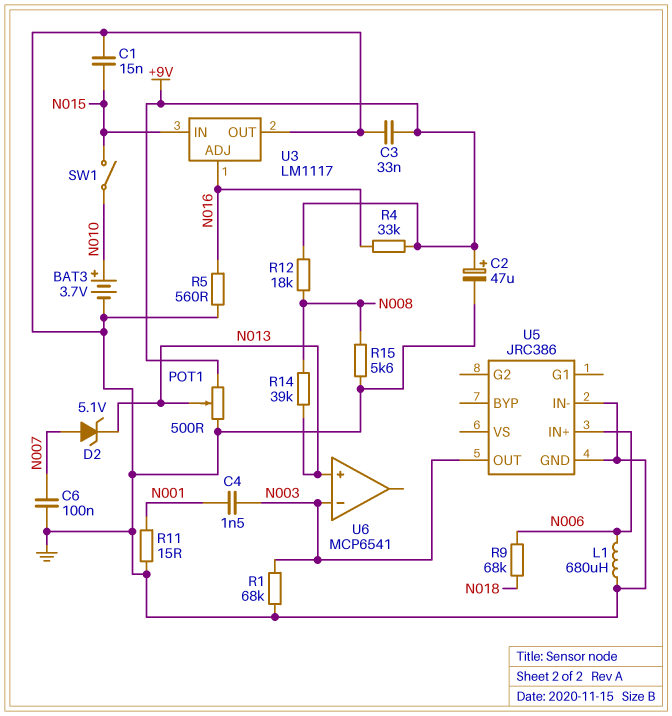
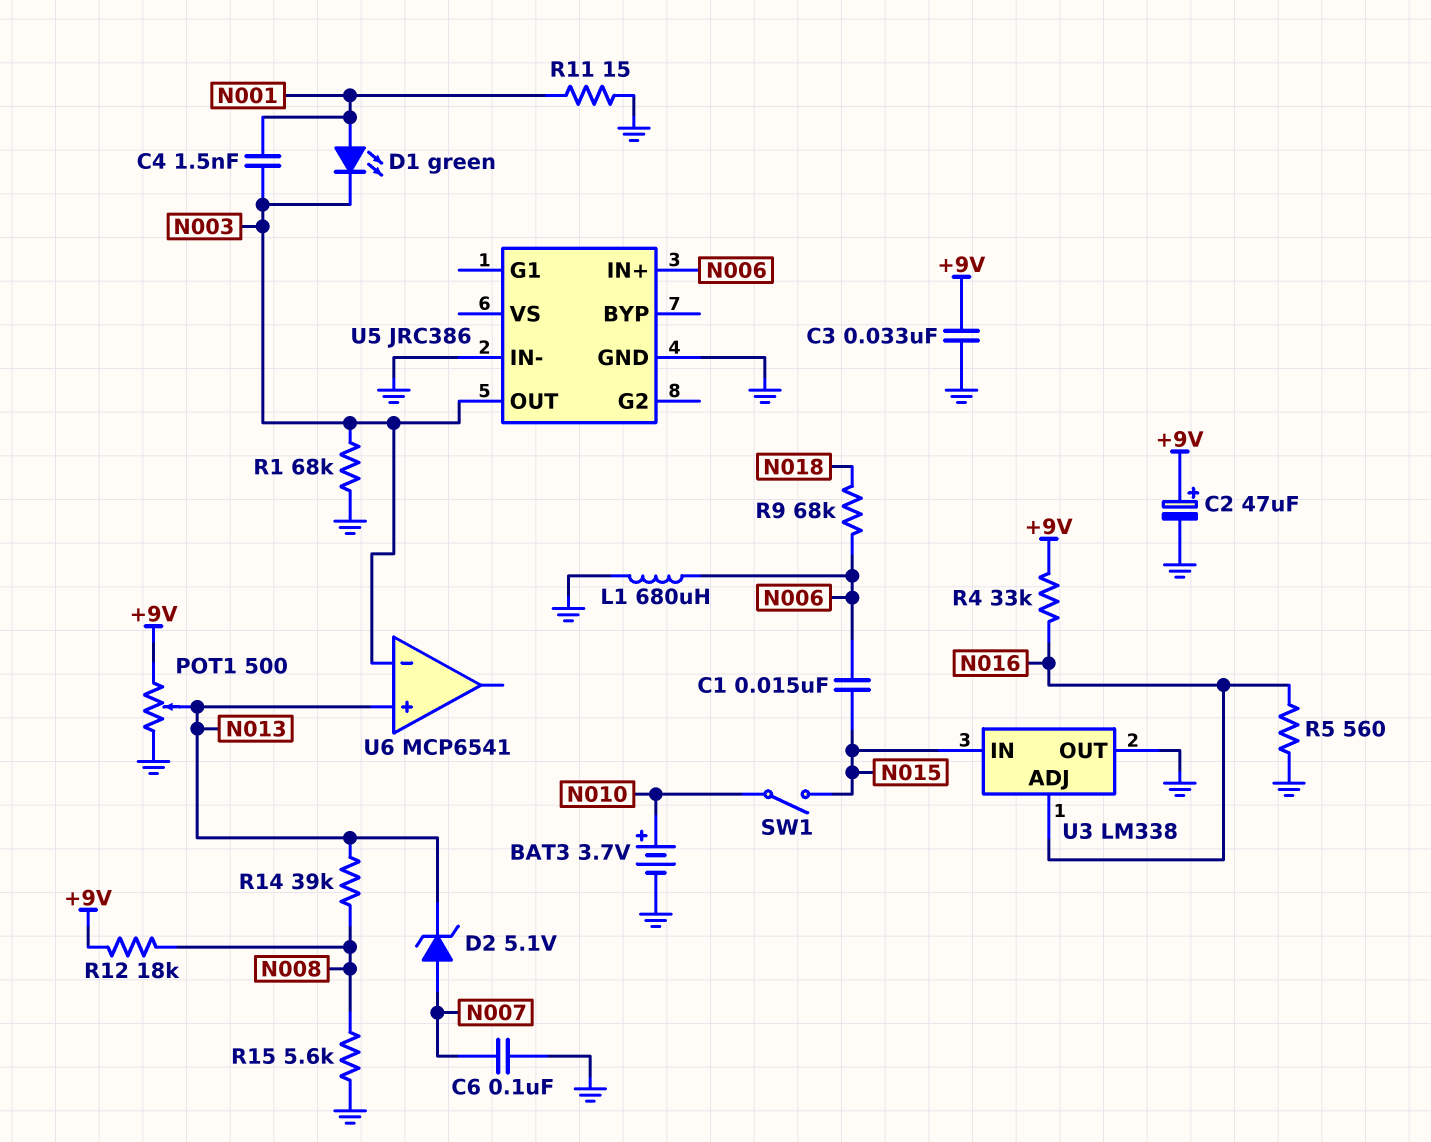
C1: 15nF (GND, N015) -> 15nF (N006, N015)
D1: none -> LED green (A N001, K N003)
U3: LM1117 -> LM338

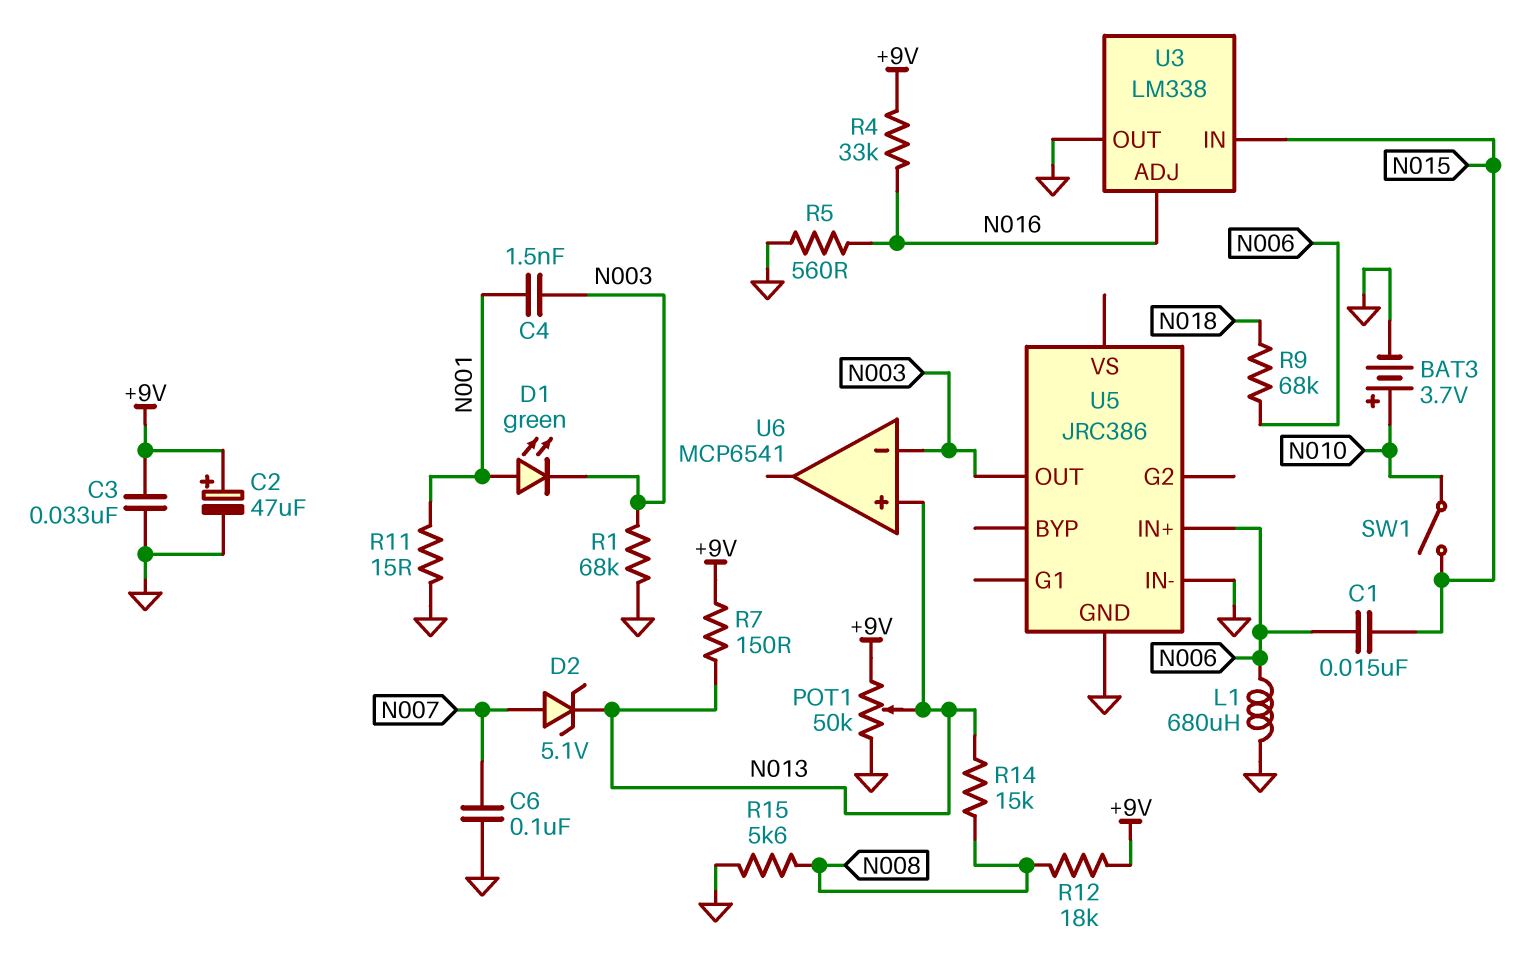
POT1: 500 (+9V, GND, wiper N013) -> 50k (+9V, GND, wiper N013)
R7: none -> 150 (+9V, N013)
R14: 39k (N008, N013) -> 15k (N008, N013)

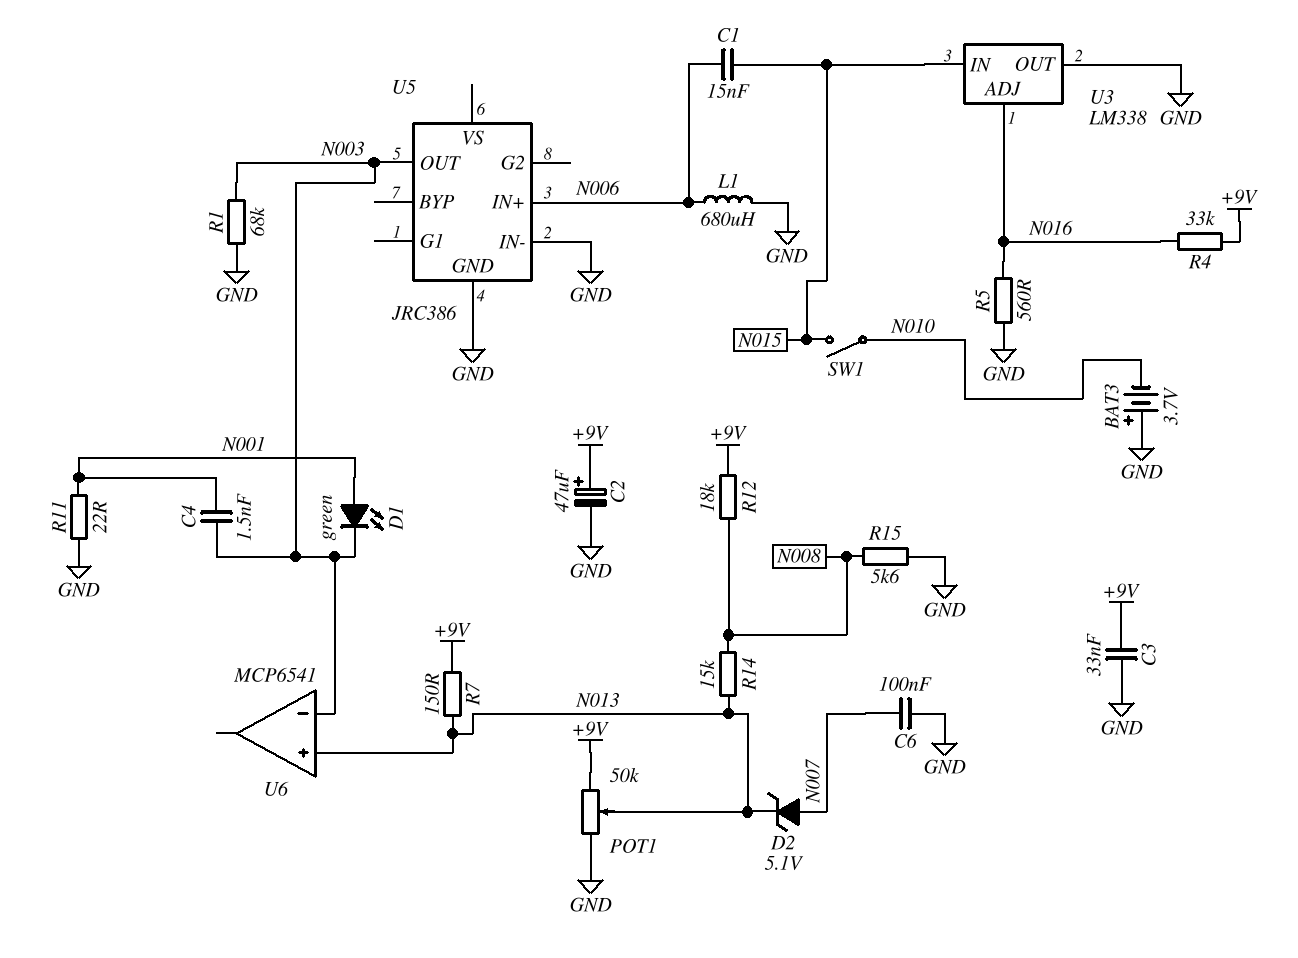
BAT3: 3.7V (plus N010, minus GND) -> 3.7V (plus GND, minus N010)
R9: 68k (N006, N018) -> none
R11: 15 (GND, N001) -> 22 (GND, N001)

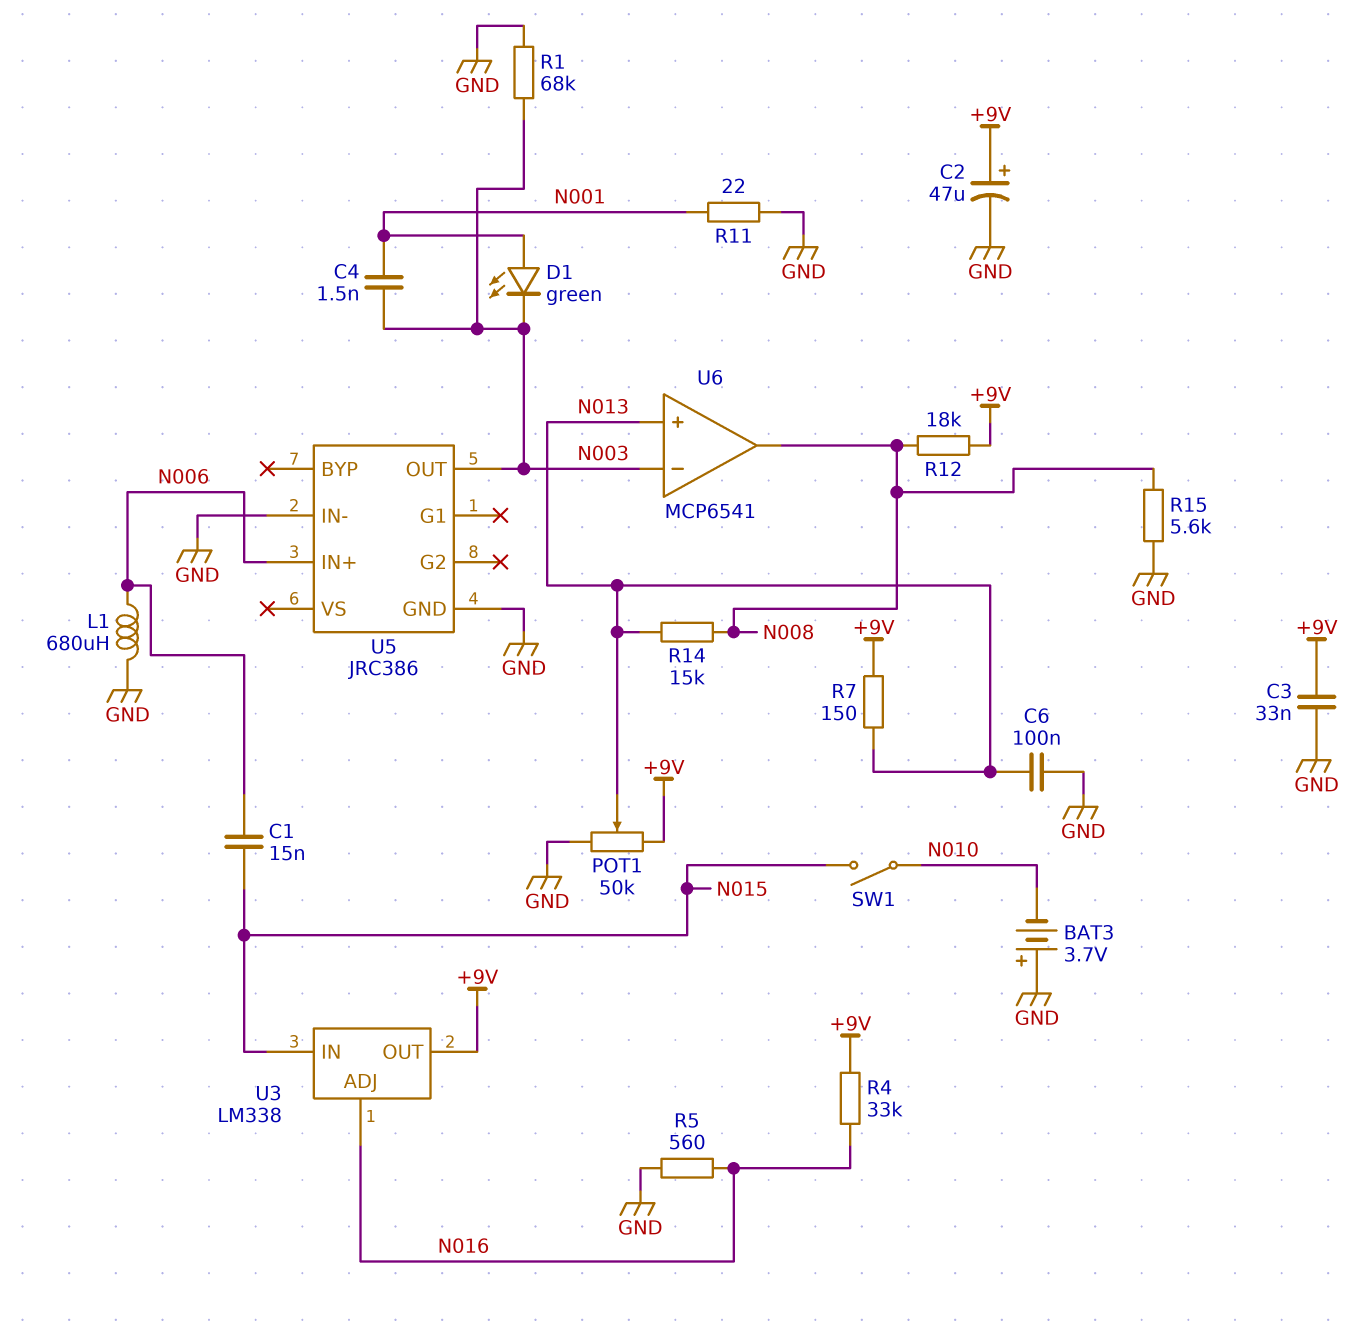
C6: 100nF (GND, N007) -> 100nF (GND, N013)
D2: zener 5.1V (A N007, K N013) -> none
U3 pin OUT: GND -> +9V
U6 pin out: none -> N008

